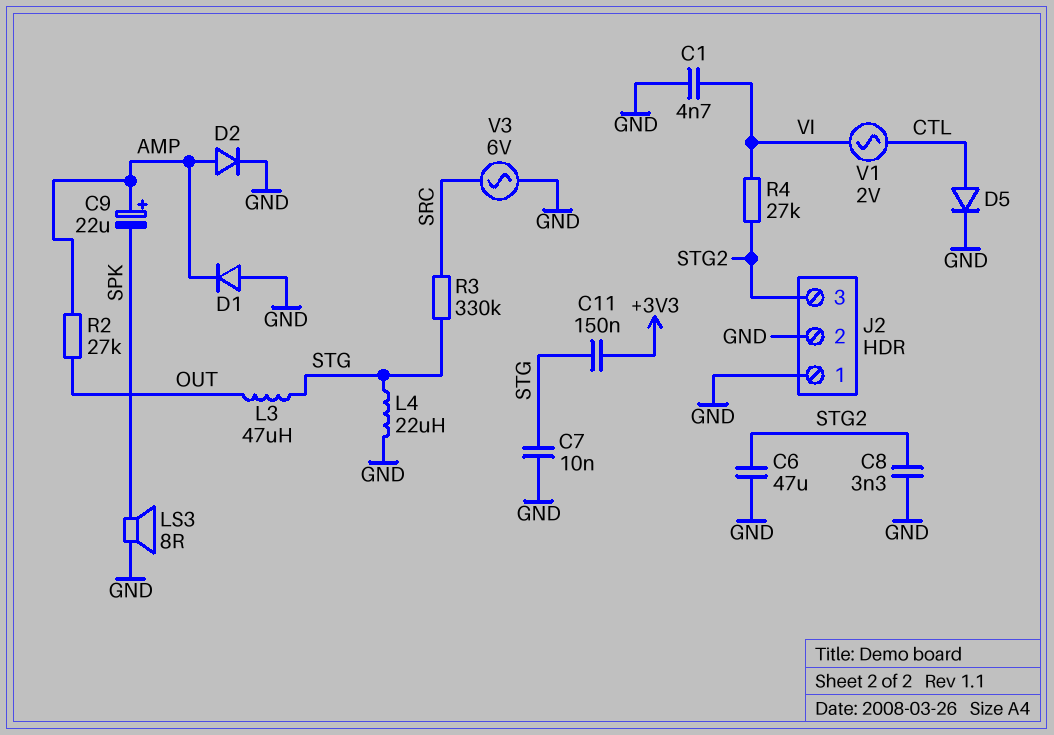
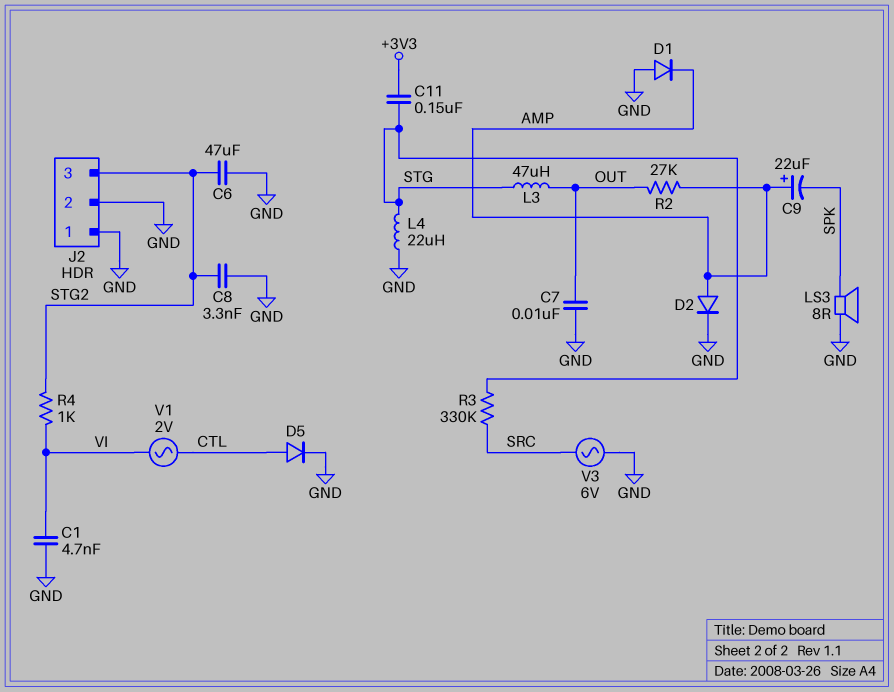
C7: 10nF (GND, STG) -> 10nF (GND, OUT)
R4: 27k (STG2, VI) -> 1k (STG2, VI)

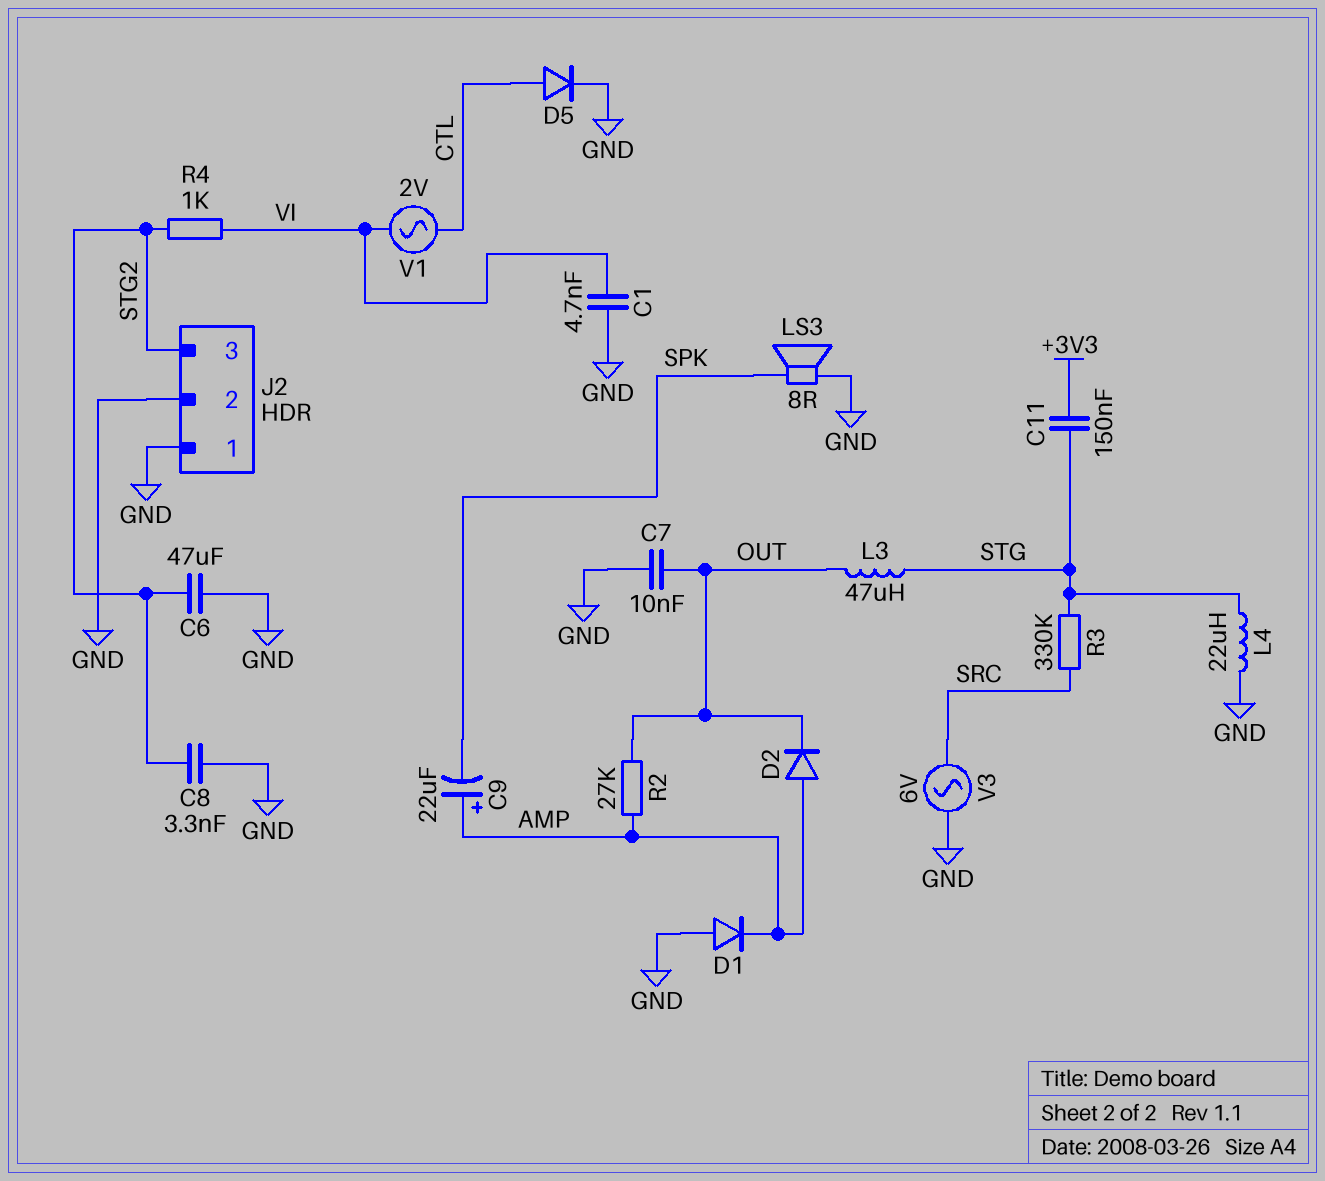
D2: diode (A AMP, K GND) -> diode (A AMP, K OUT)

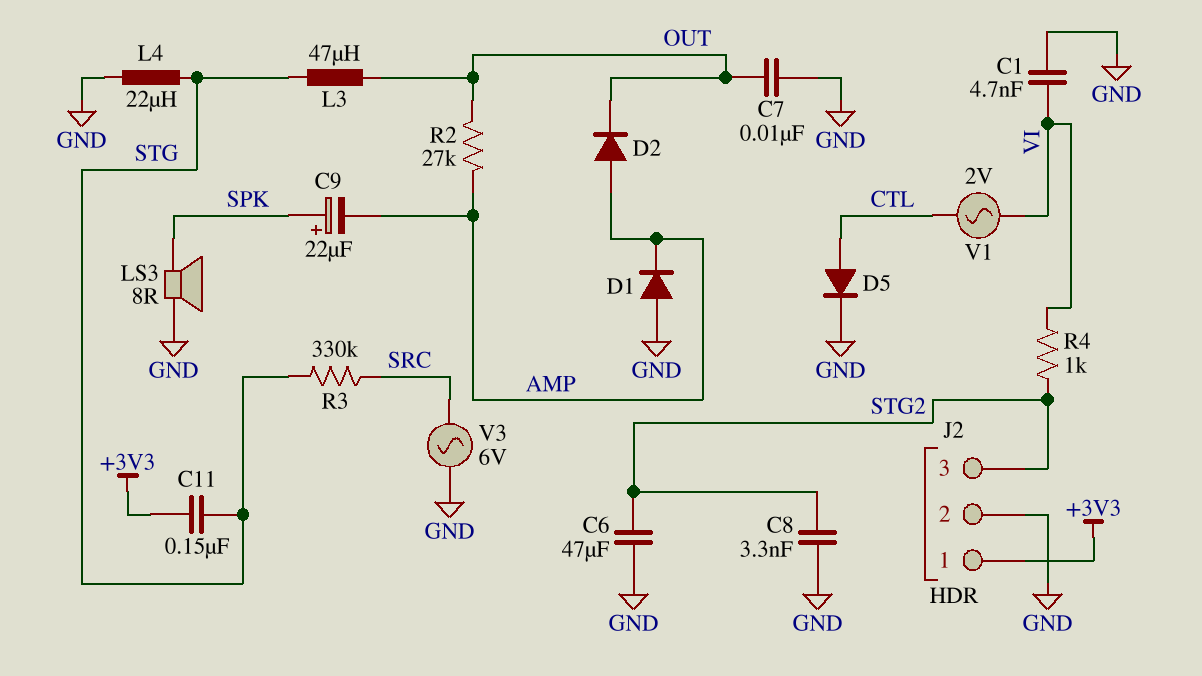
C9: 22uF (plus AMP, minus SPK) -> 22uF (plus SPK, minus AMP)
J2 pin 1: GND -> +3V3

